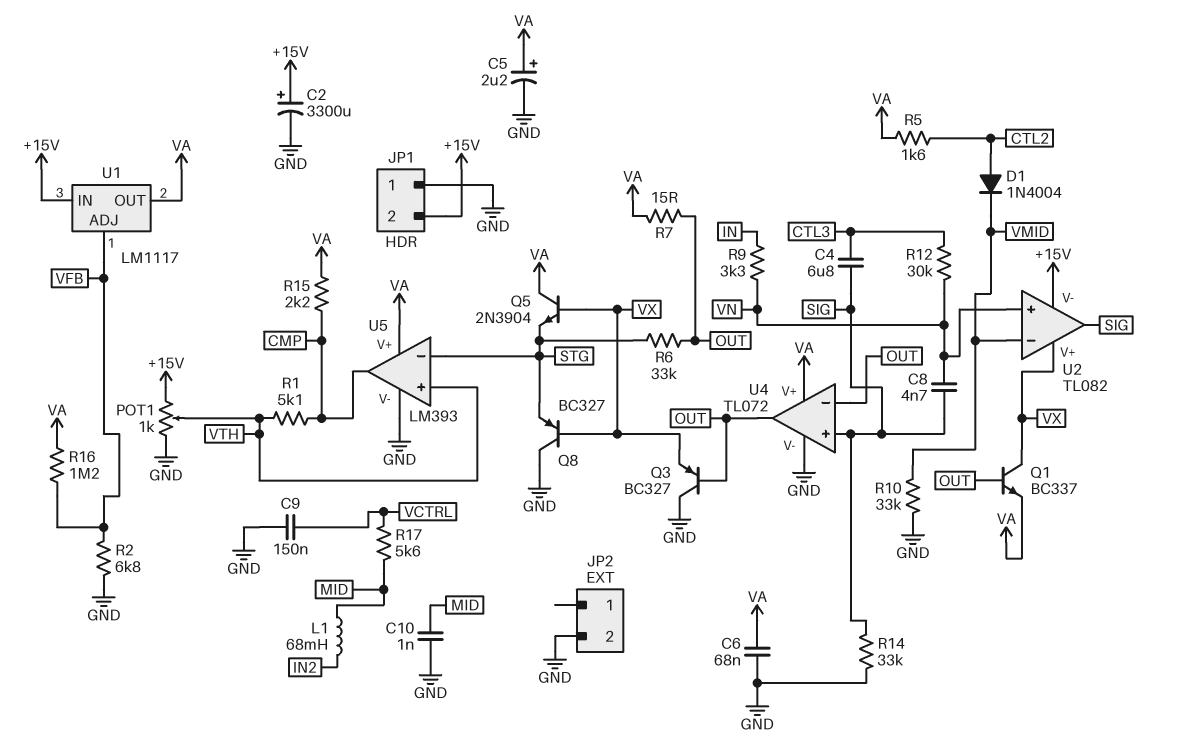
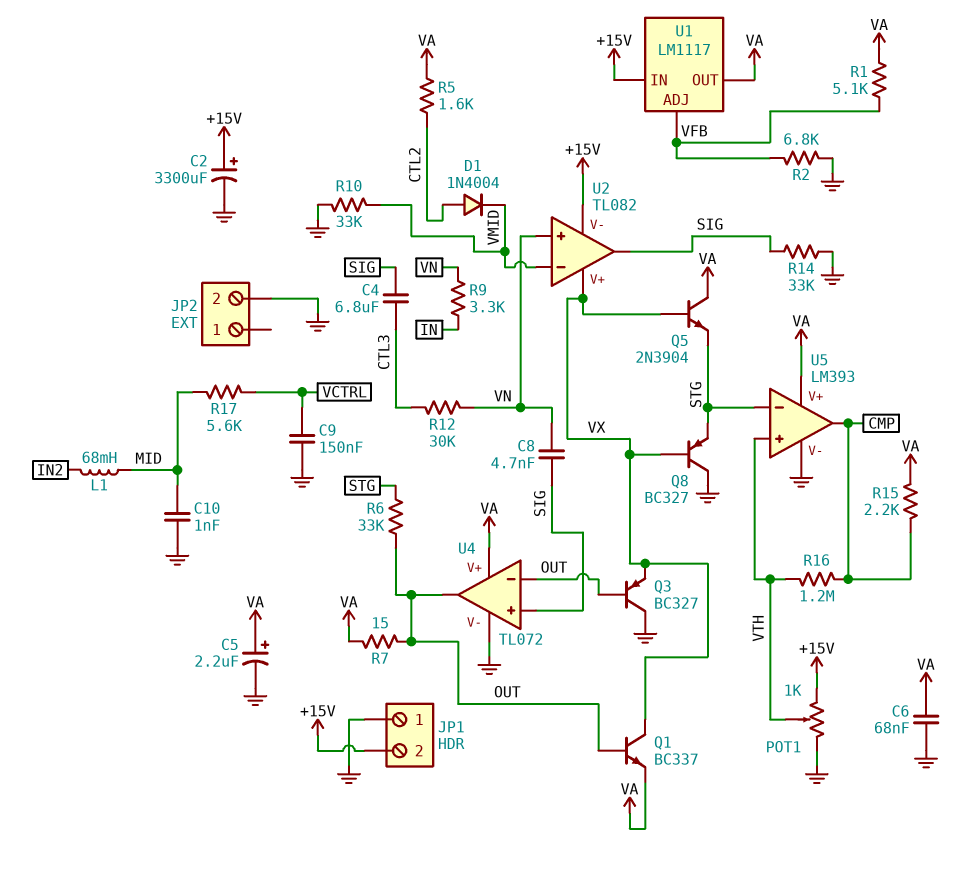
R1: 5.1k (CMP, VTH) -> 5.1k (VA, VFB)
R16: 1.2M (VA, VFB) -> 1.2M (CMP, VTH)

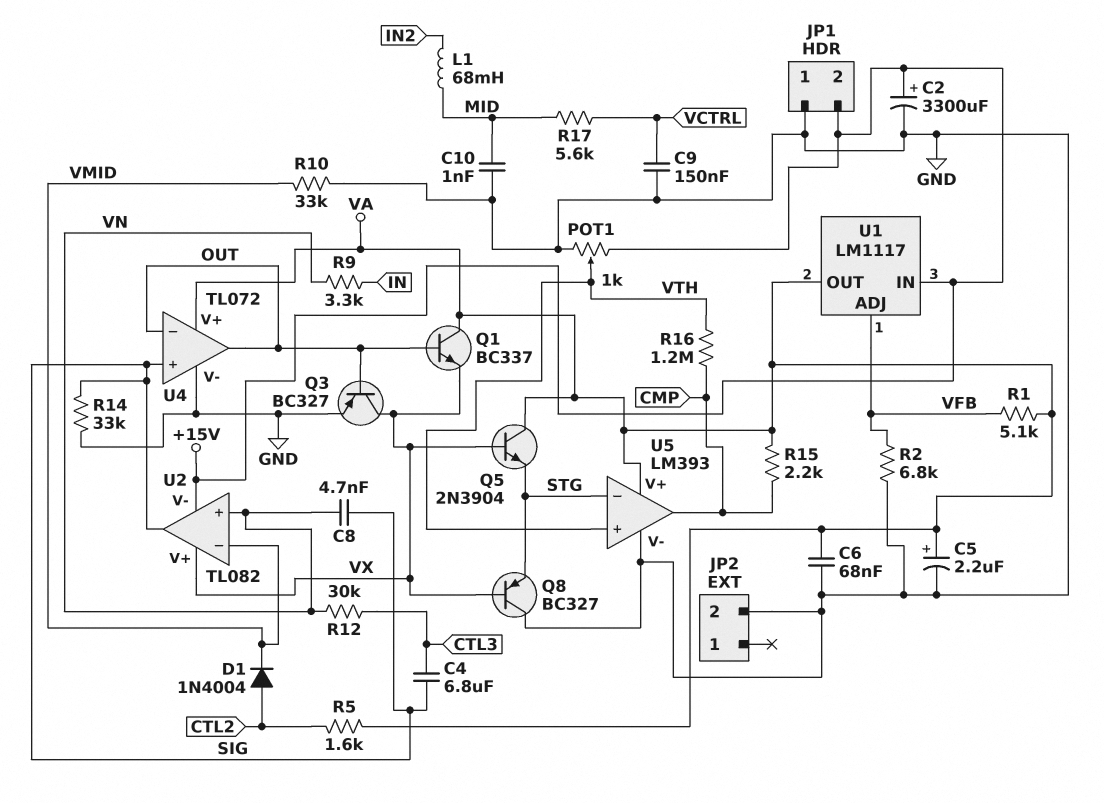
Q1: NPN BC337 (B OUT, C VX, E VA) -> NPN BC337 (B OUT, C VA, E VX)
Q3: PNP BC327 (B OUT, C GND, E VX) -> PNP BC327 (B OUT, C VX, E GND)
R6: 33k (OUT, STG) -> none
R7: 15 (OUT, VA) -> none

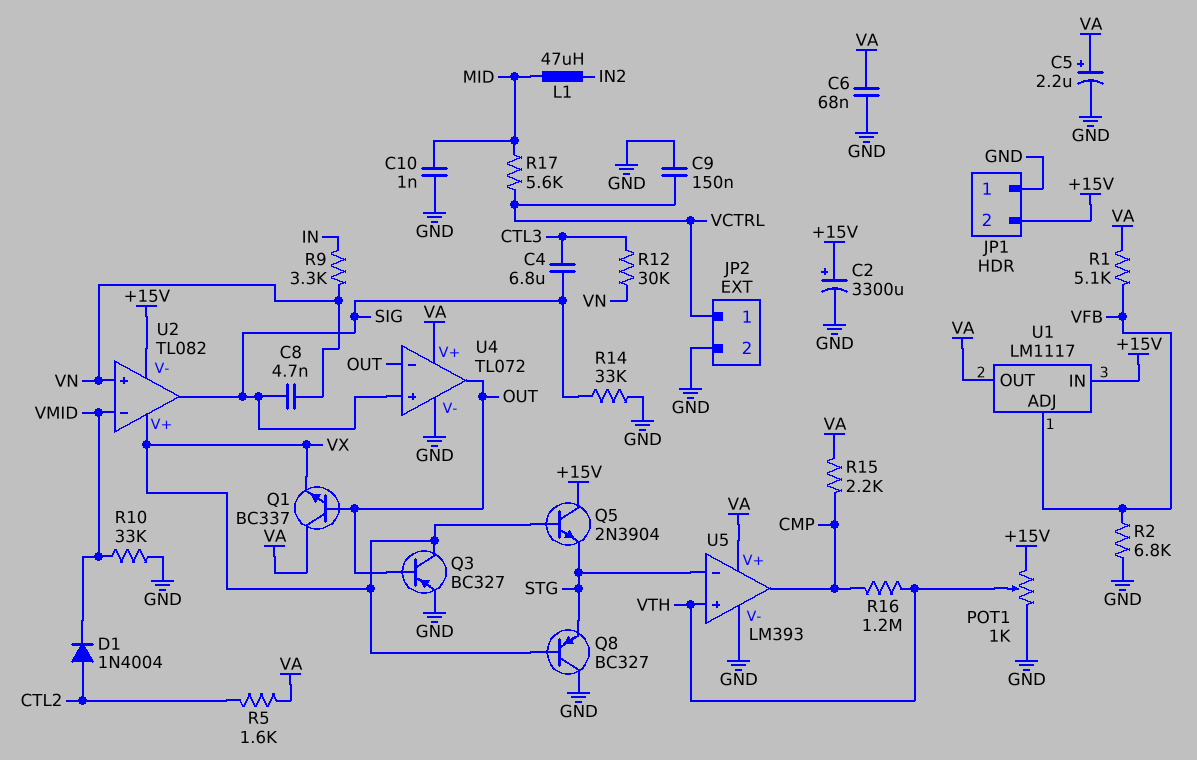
JP2 pin 1: none -> VCTRL
L1: 68mH (IN2, MID) -> 47uH (IN2, MID)
Q5: NPN 2N3904 (B VX, C VA, E STG) -> NPN 2N3904 (B VX, C +15V, E STG)

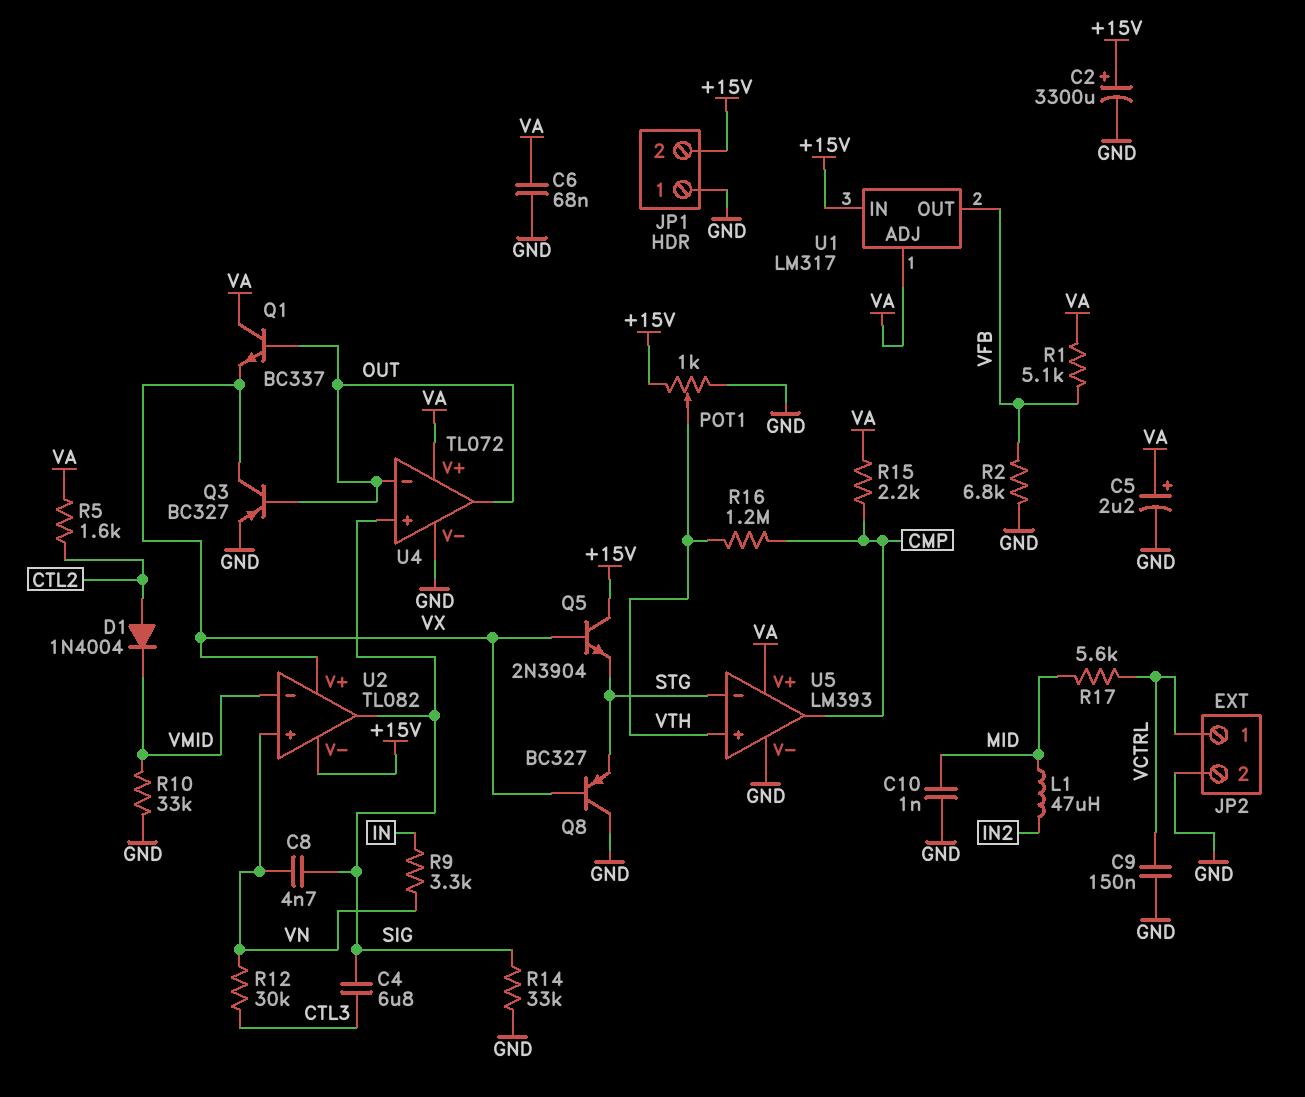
U1: LM1117 -> LM317
U1 pin ADJ: VFB -> VA
U1 pin OUT: VA -> VFB

